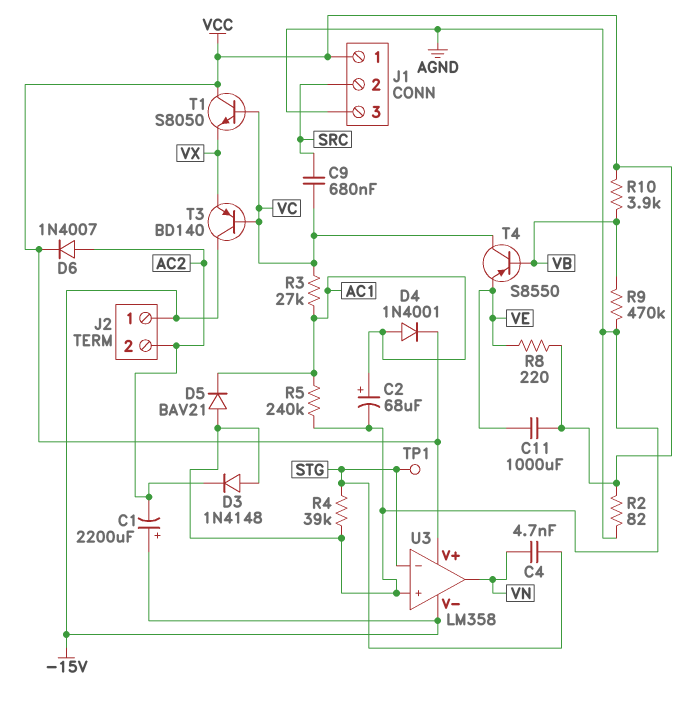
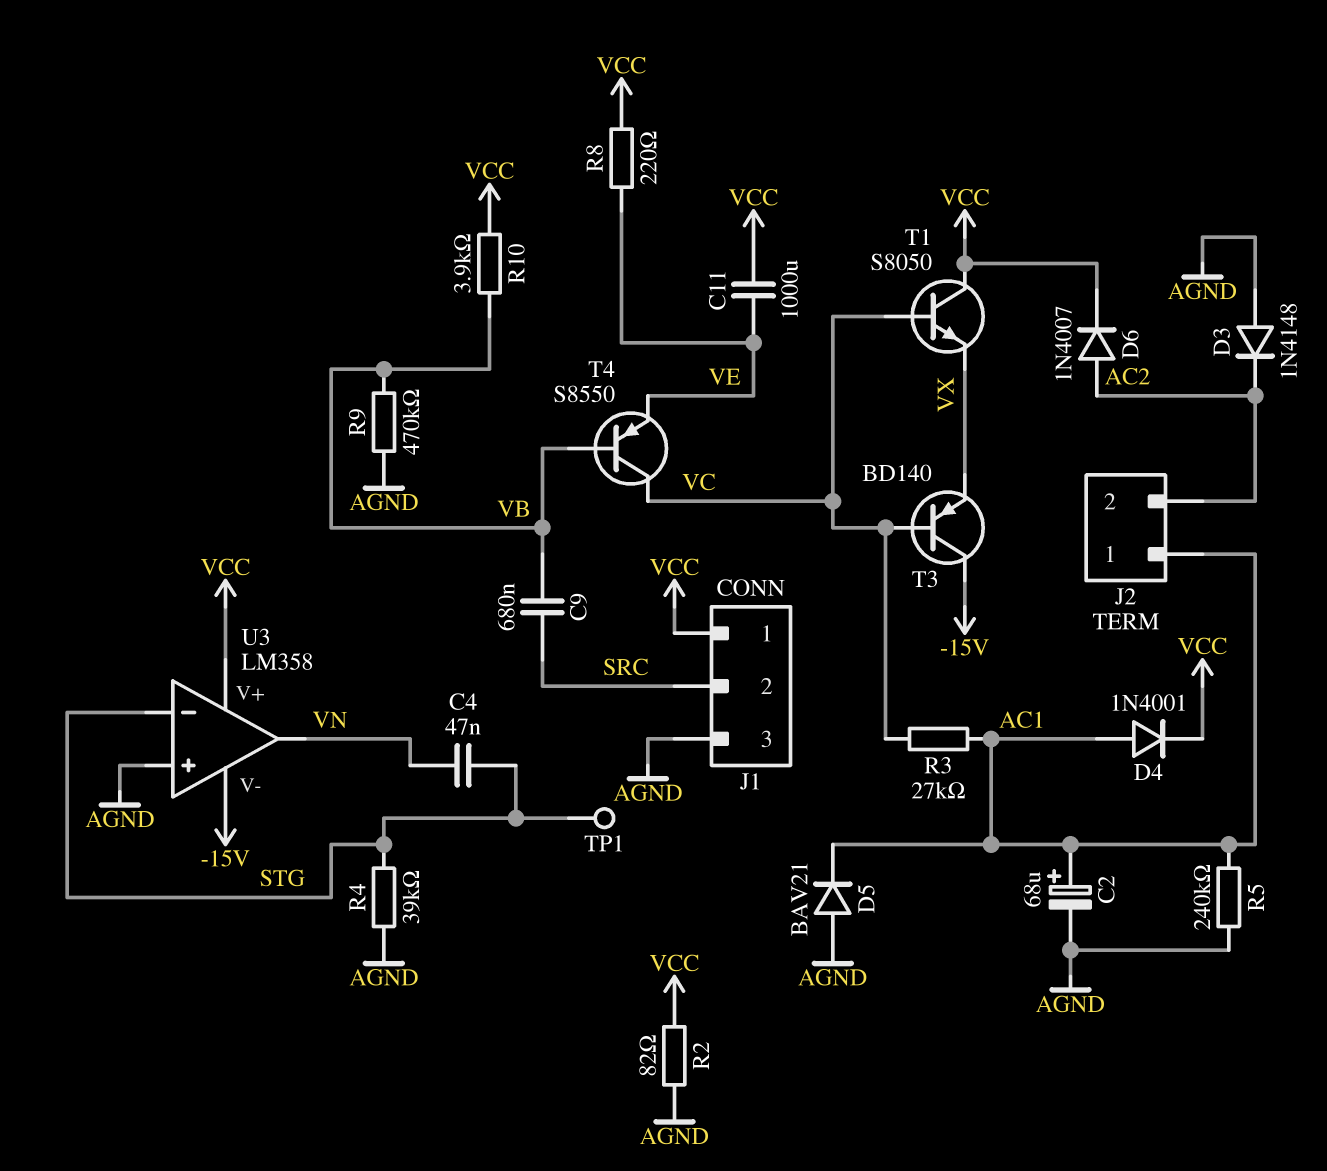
C1: 2200uF (plus -15V, minus AC2) -> none
C4: 4.7nF (STG, VN) -> 47nF (STG, VN)
C9: 680nF (SRC, VC) -> 680nF (SRC, VB)
J2 pin 1: -15V -> AC1

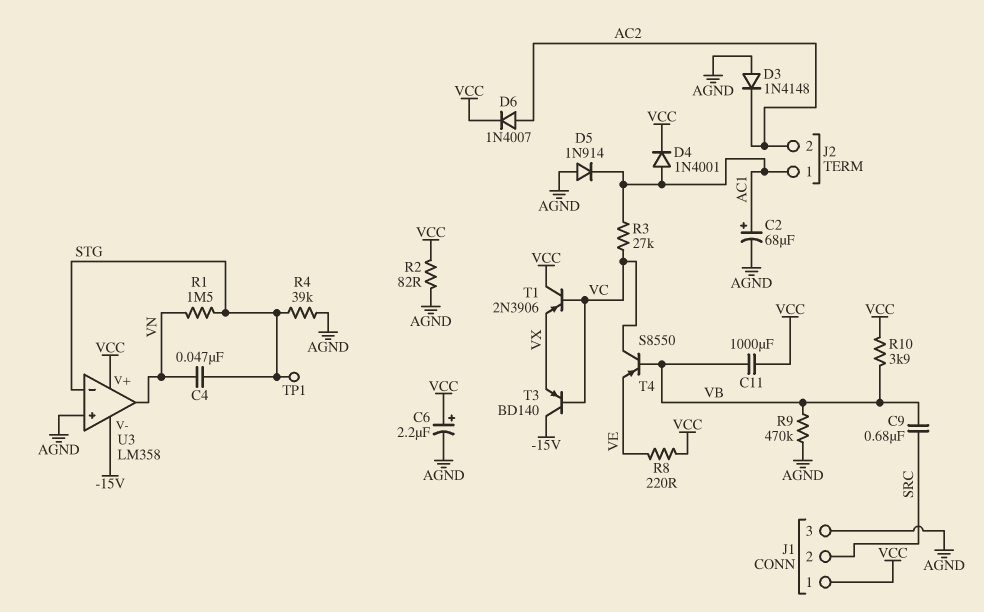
C6: none -> 2.2uF (plus VCC, minus AGND)
C11: 1000uF (VCC, VE) -> 1000uF (VB, VCC)
D5: diode BAV21 (A AGND, K AC1) -> diode 1N914 (A AGND, K AC1)
R1: none -> 1.5M (STG, VN)
R5: 240k (AC1, AGND) -> none
T1: NPN S8050 (B VC, C VCC, E VX) -> PNP 2N3906 (B VC, C VCC, E VX)

